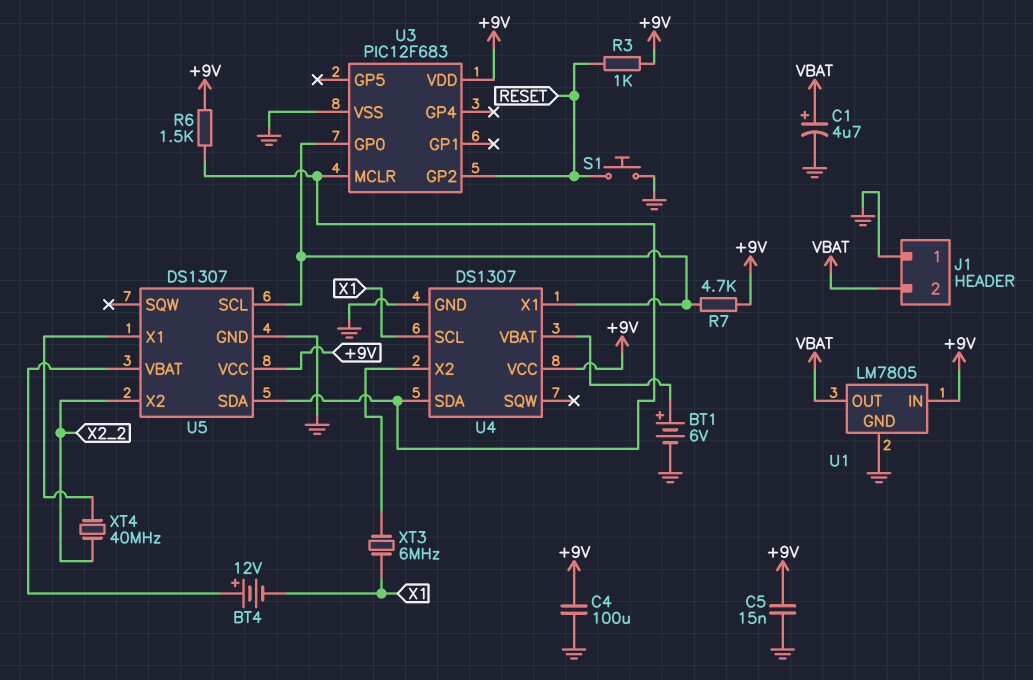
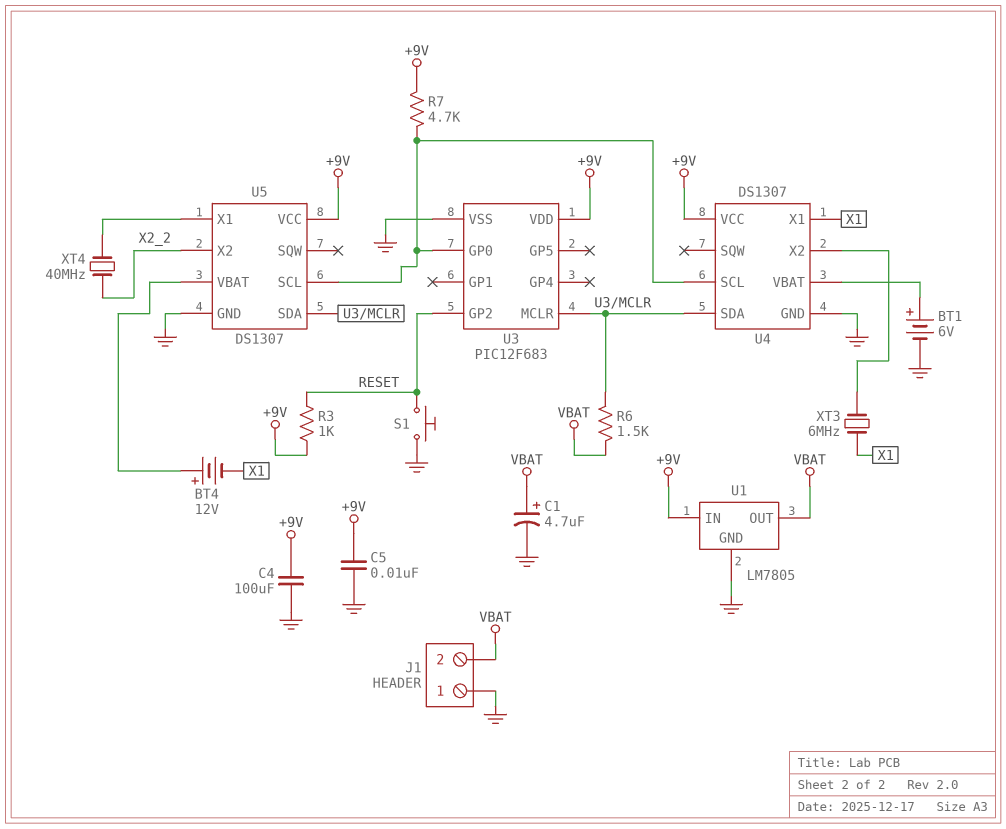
C5: 15nF (+9V, GND) -> 10nF (+9V, GND)
R6: 1.5k (+9V, U3/MCLR) -> 1.5k (U3/MCLR, VBAT)
U4 pin SCL: X1 -> U3/GP0
U4 pin X1: U3/GP0 -> X1

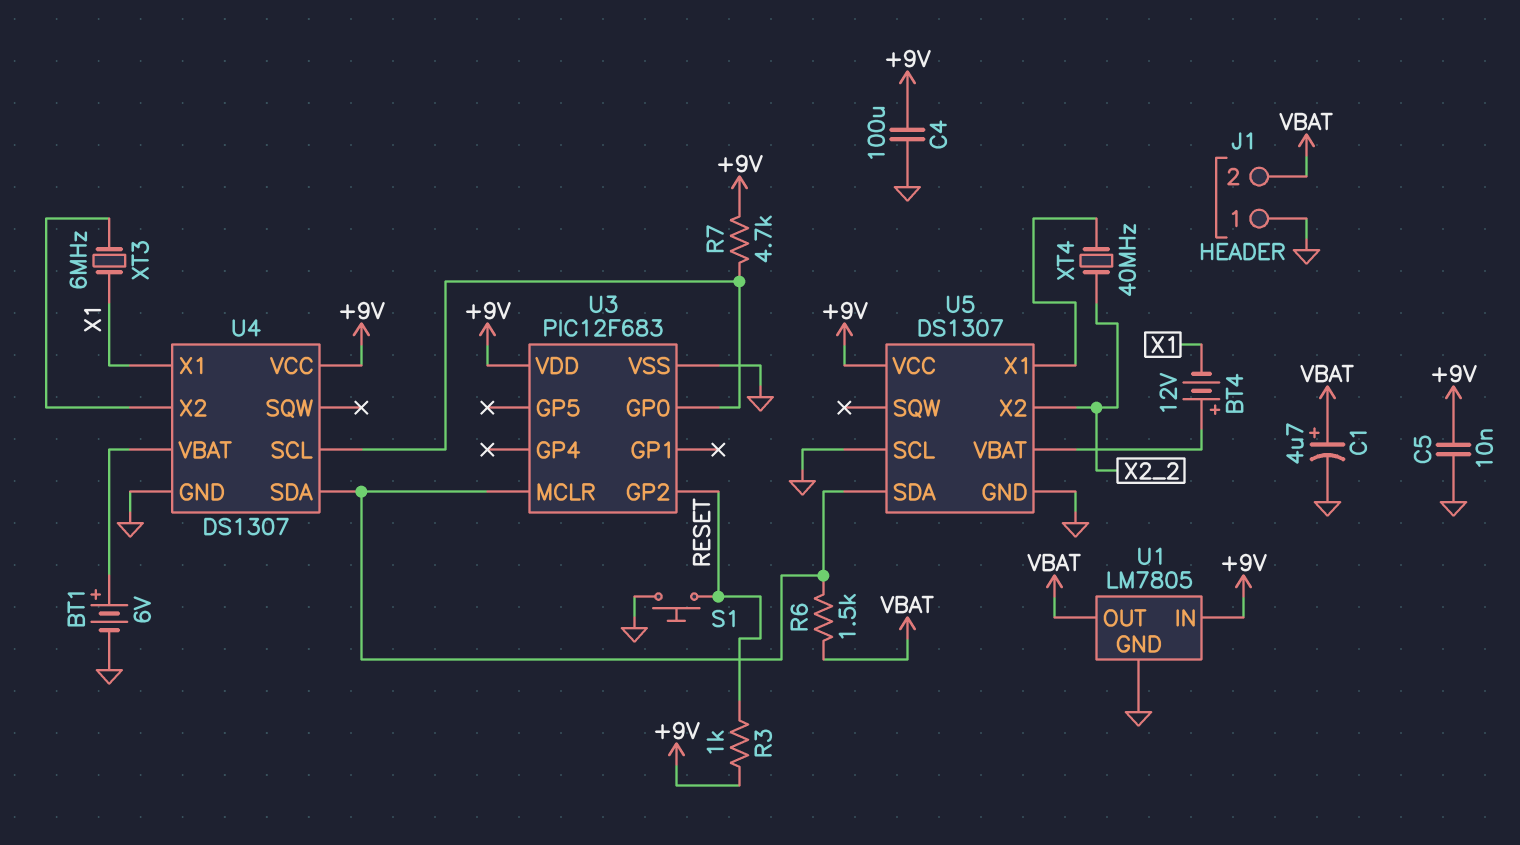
U5 pin SCL: U3/GP0 -> GND

